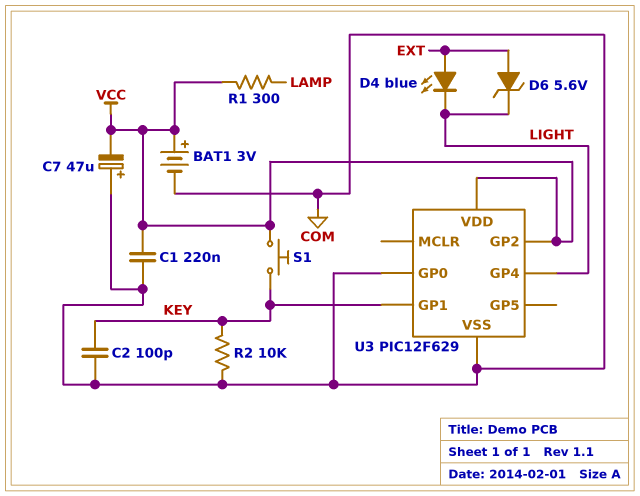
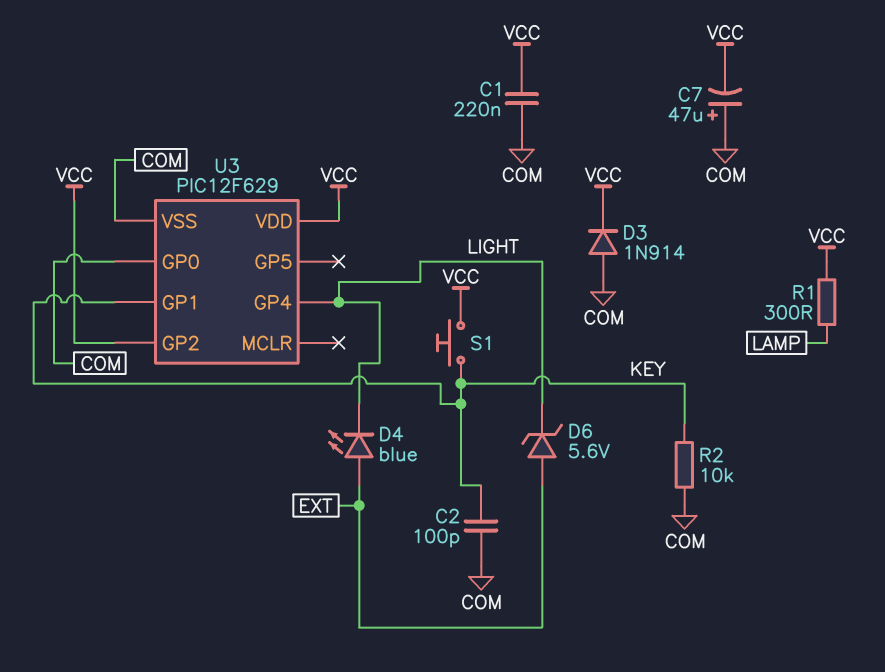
BAT1: 3V (plus VCC, minus COM) -> none
D3: none -> diode 1N914 (A COM, K VCC)

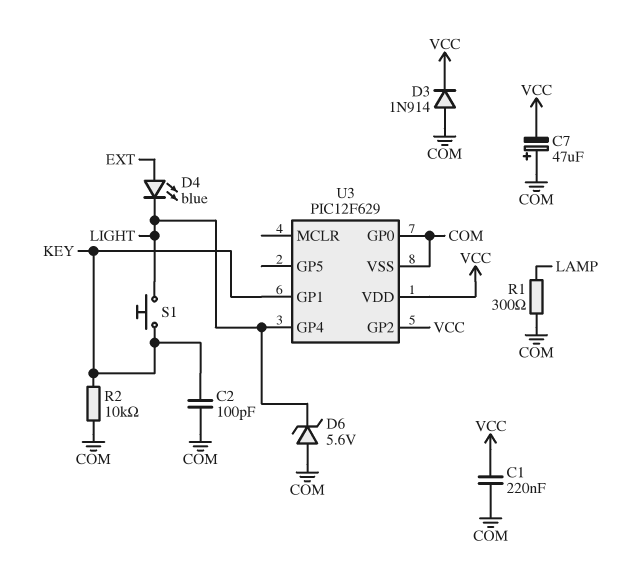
D6: zener 5.6V (A EXT, K LIGHT) -> zener 5.6V (A COM, K LIGHT)
R1: 300 (LAMP, VCC) -> 300 (COM, LAMP)
S1: button (KEY, VCC) -> button (KEY, LIGHT)

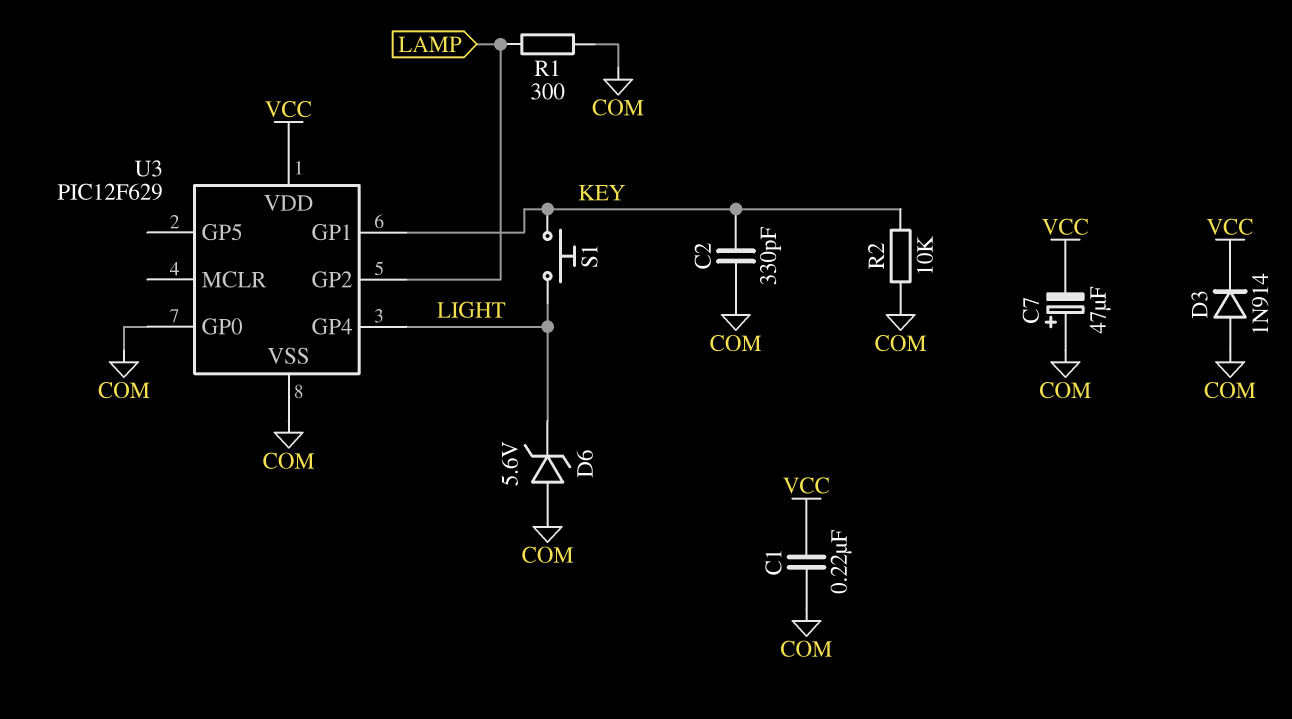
C2: 100pF (COM, KEY) -> 330pF (COM, KEY)
D4: LED blue (A EXT, K LIGHT) -> none
U3 pin GP2: VCC -> LAMP

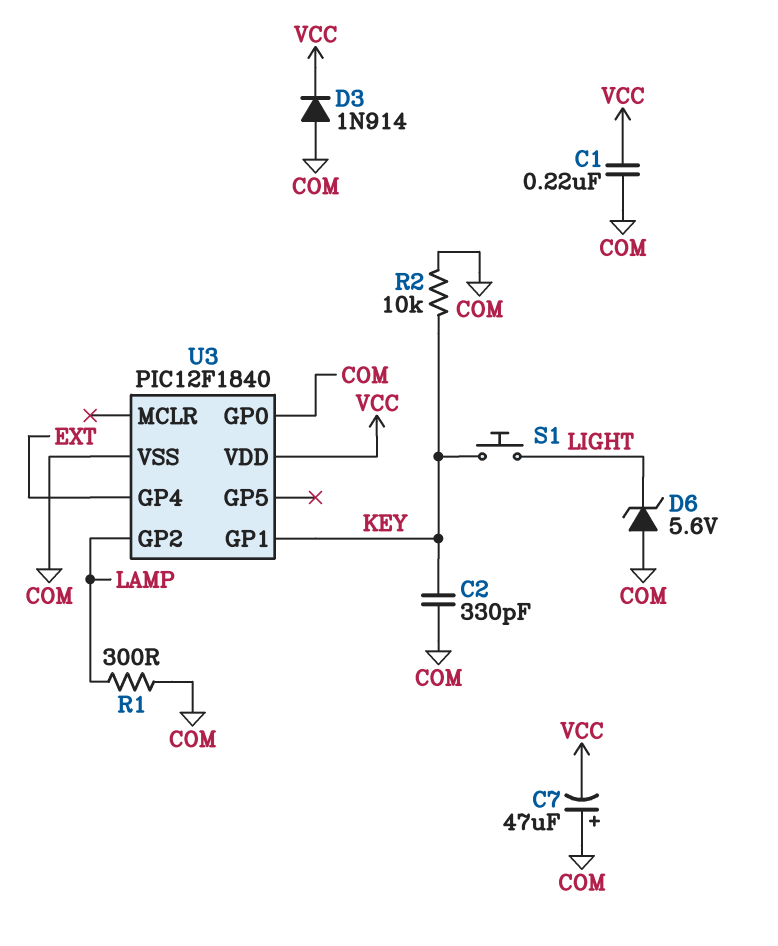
U3: PIC12F629 -> PIC12F1840
U3 pin GP4: LIGHT -> EXT

